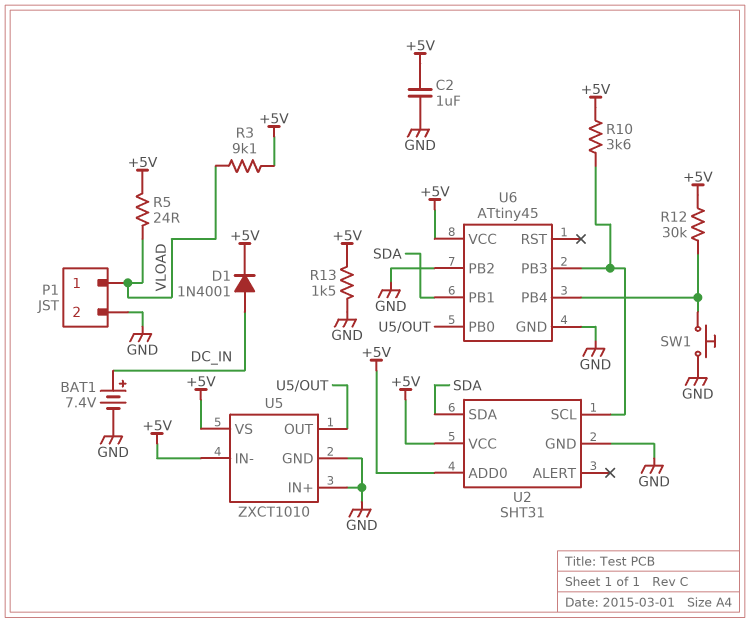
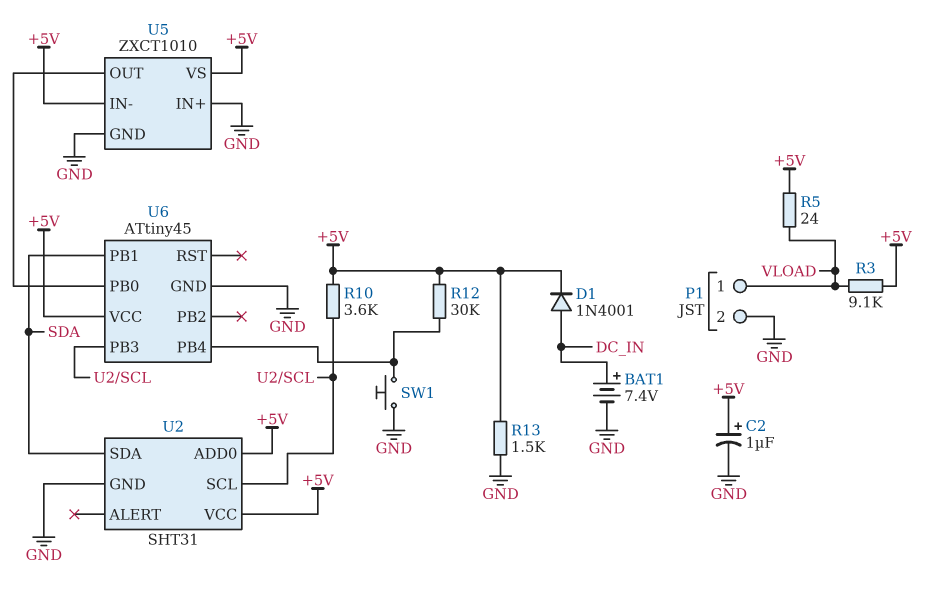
C2: 1uF (+5V, GND) -> 1uF (plus +5V, minus GND)
U6 pin PB2: GND -> none

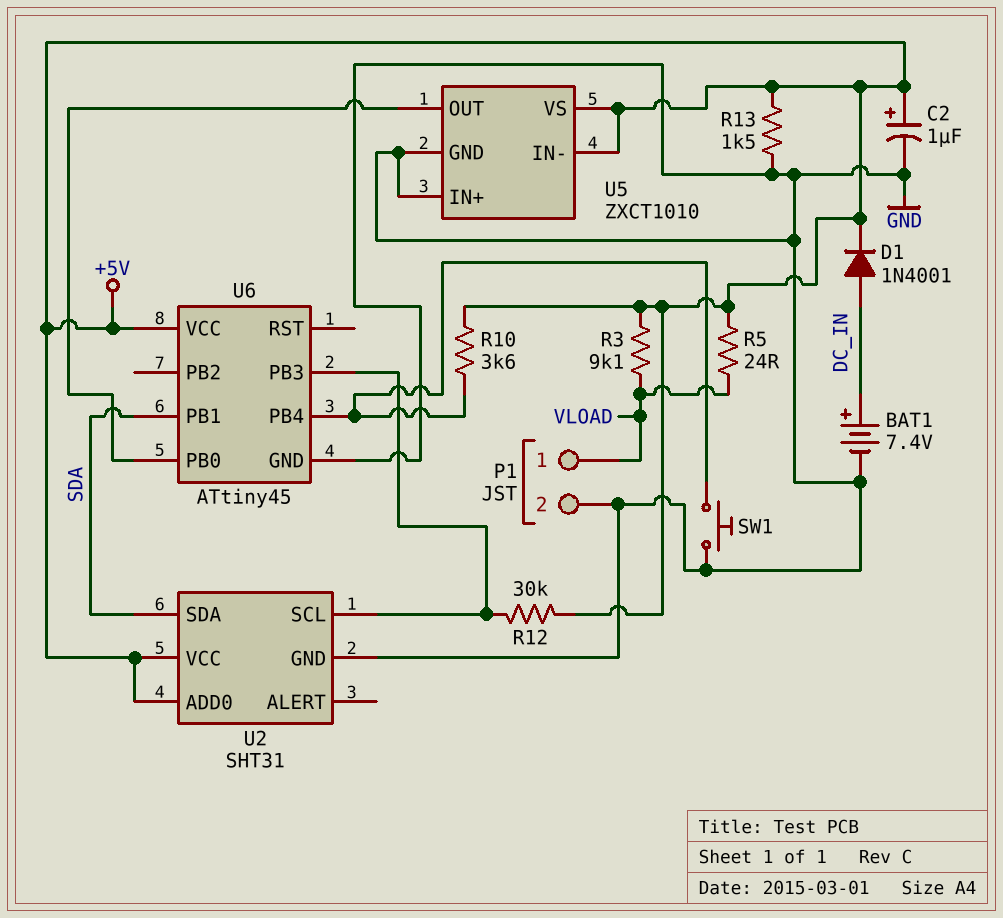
R10: 3.6k (+5V, U2/SCL) -> 3.6k (+5V, U6/PB4)
R12: 30k (+5V, U6/PB4) -> 30k (+5V, U2/SCL)

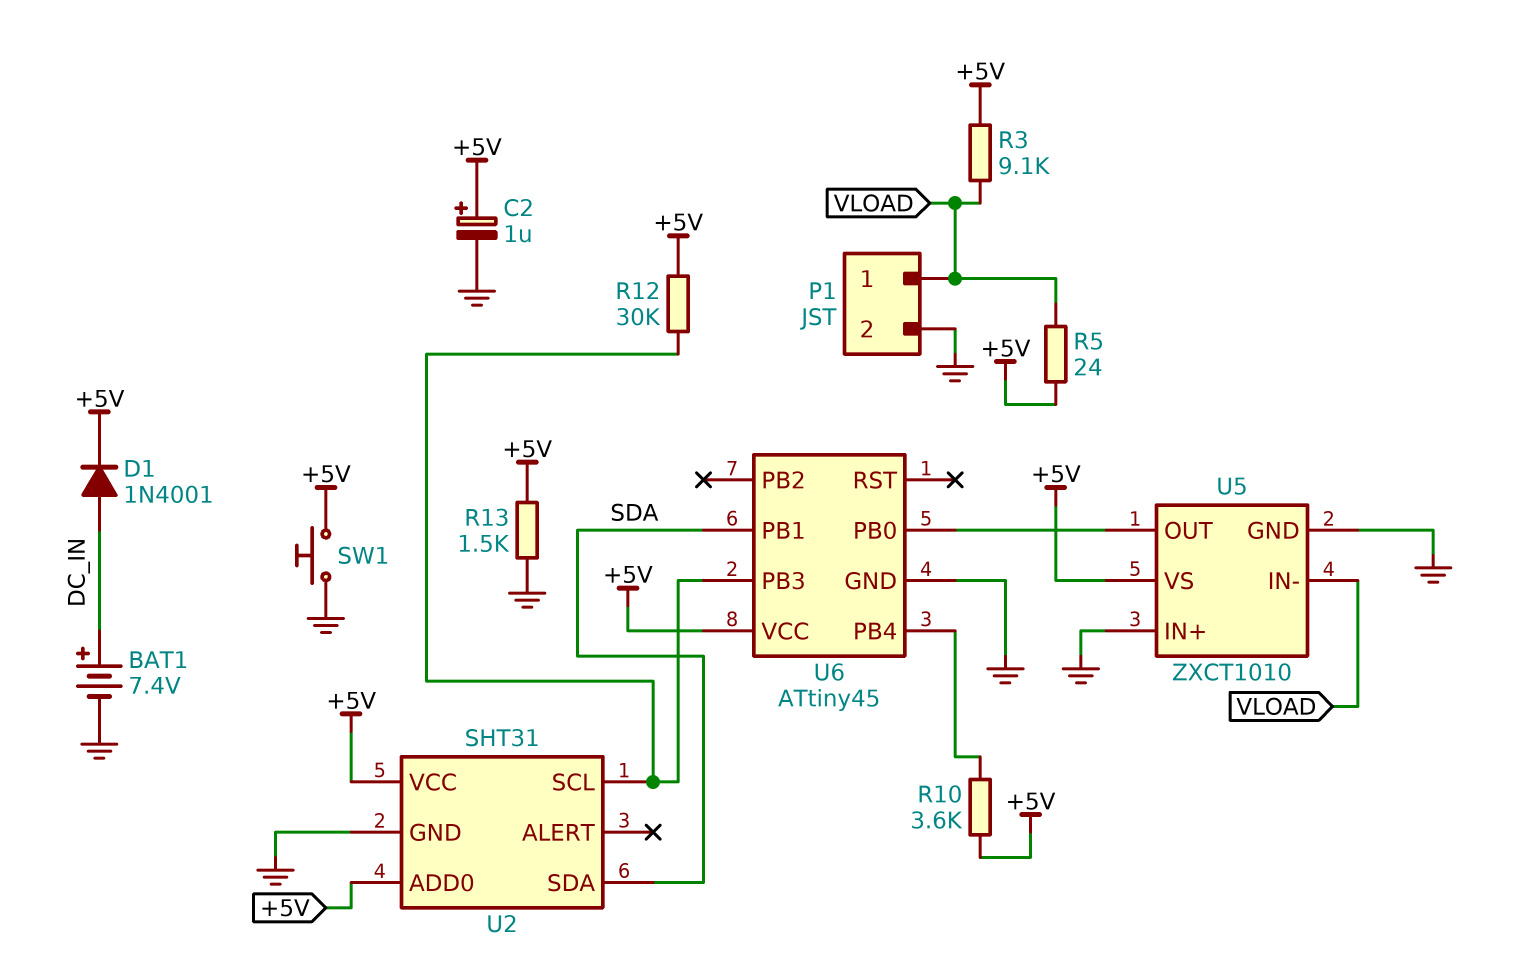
SW1: button (GND, U6/PB4) -> button (+5V, GND)
U5 pin IN-: +5V -> VLOAD

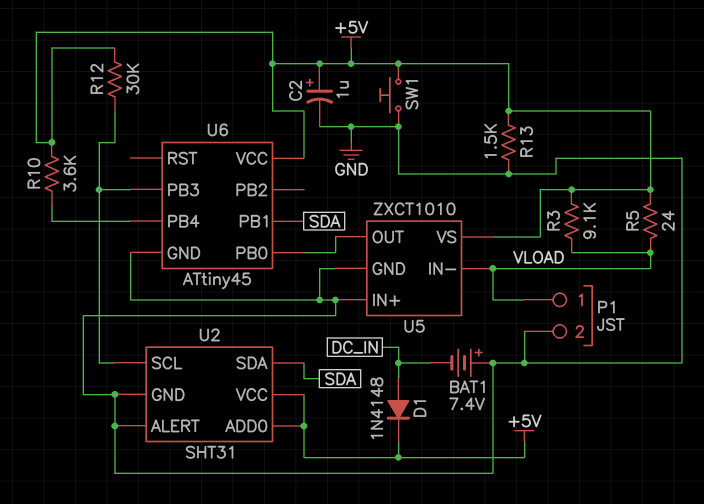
BAT1: 7.4V (plus DC_IN, minus GND) -> 7.4V (plus GND, minus DC_IN)
D1: diode 1N4001 (A DC_IN, K +5V) -> diode 1N4148 (A DC_IN, K +5V)
U2 pin ALERT: none -> GND

